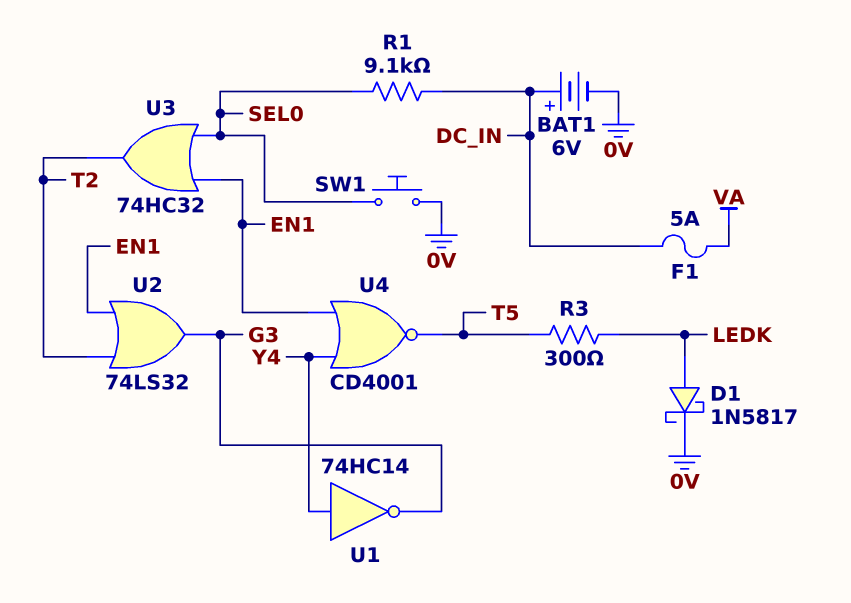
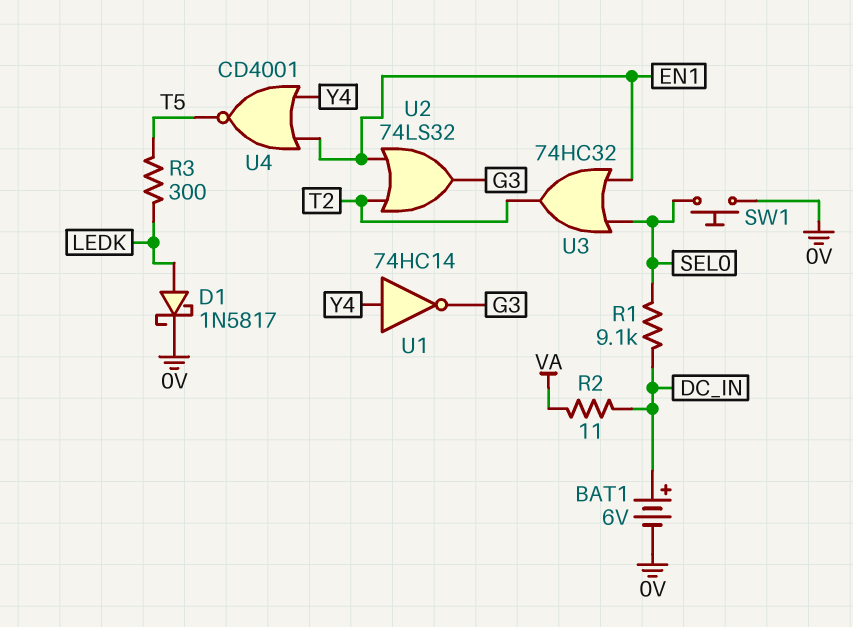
F1: 5A (DC_IN, VA) -> none
R2: none -> 11 (DC_IN, VA)

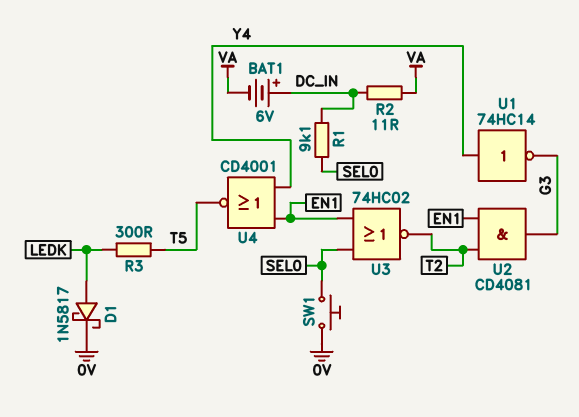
BAT1: 6V (plus DC_IN, minus 0V) -> 6V (plus DC_IN, minus VA)
U2: OR 74LS32 (in EN1, in T2, out G3) -> AND CD4081 (in EN1, in T2, out G3)
U3: OR 74HC32 (in EN1, in SEL0, out T2) -> NOR 74HC02 (in EN1, in SEL0, out T2)

